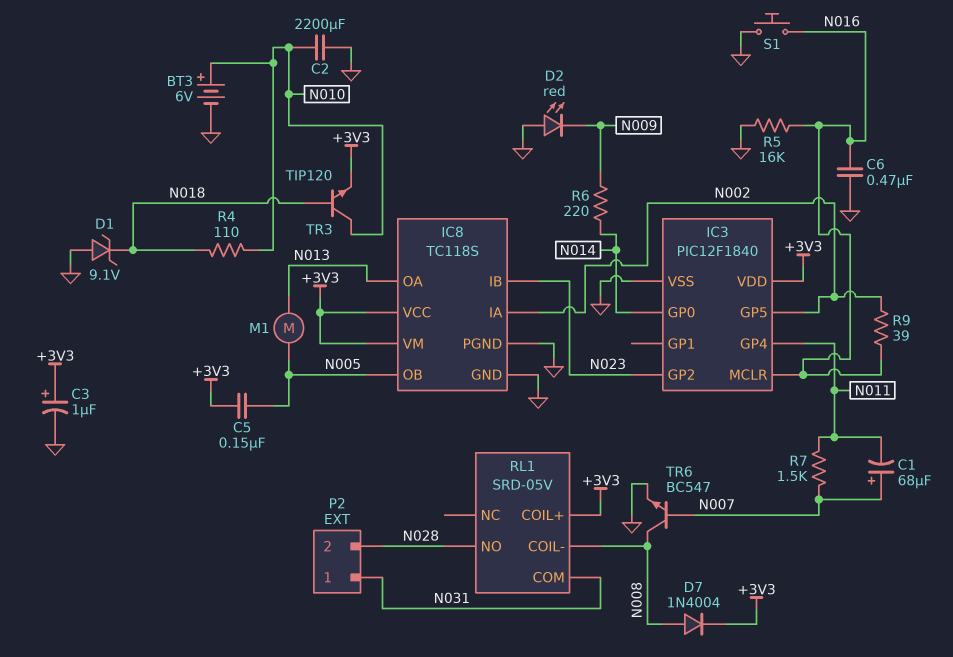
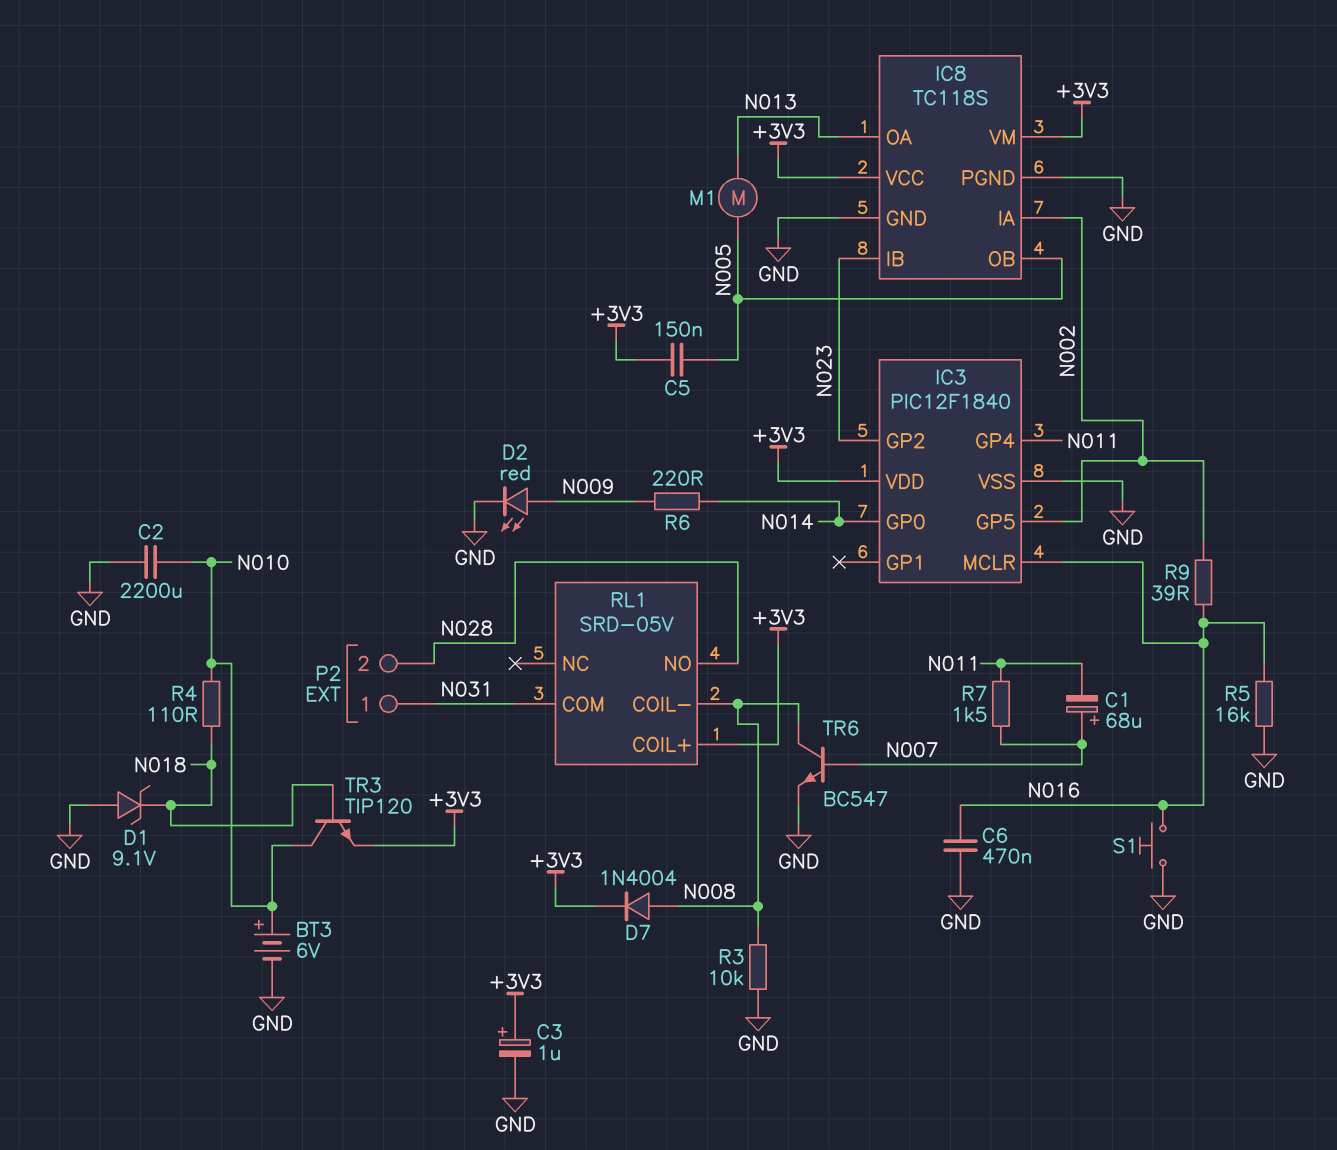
D2: LED red (A GND, K N009) -> LED red (A N009, K GND)
R3: none -> 10k (GND, N008)

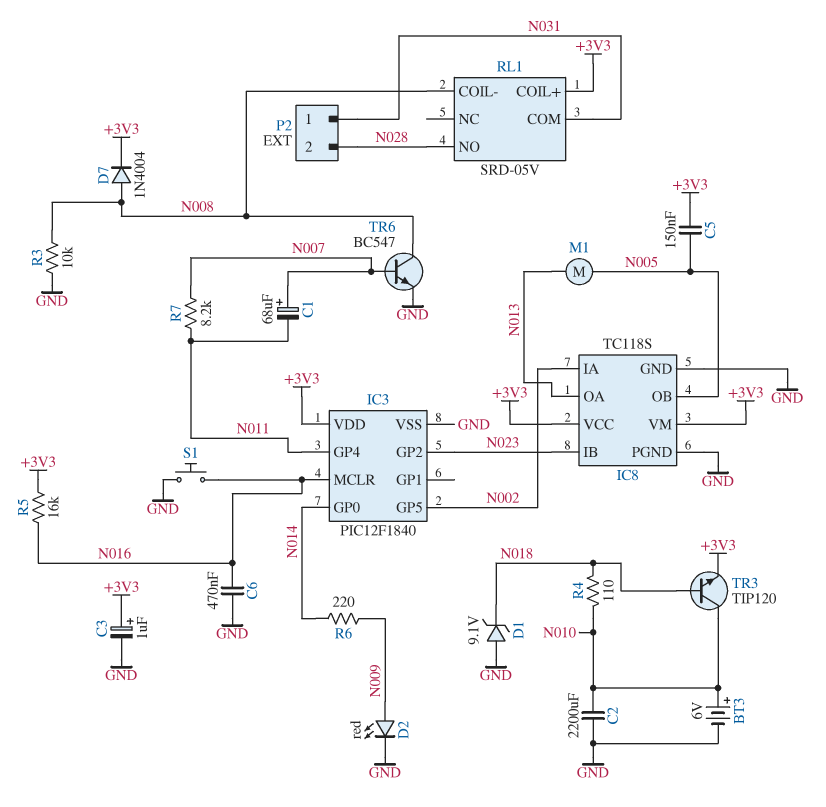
R5: 16k (GND, N016) -> 16k (+3V3, N016)
R7: 1.5k (N007, N011) -> 8.2k (N007, N011)
R9: 39 (N002, N016) -> none

